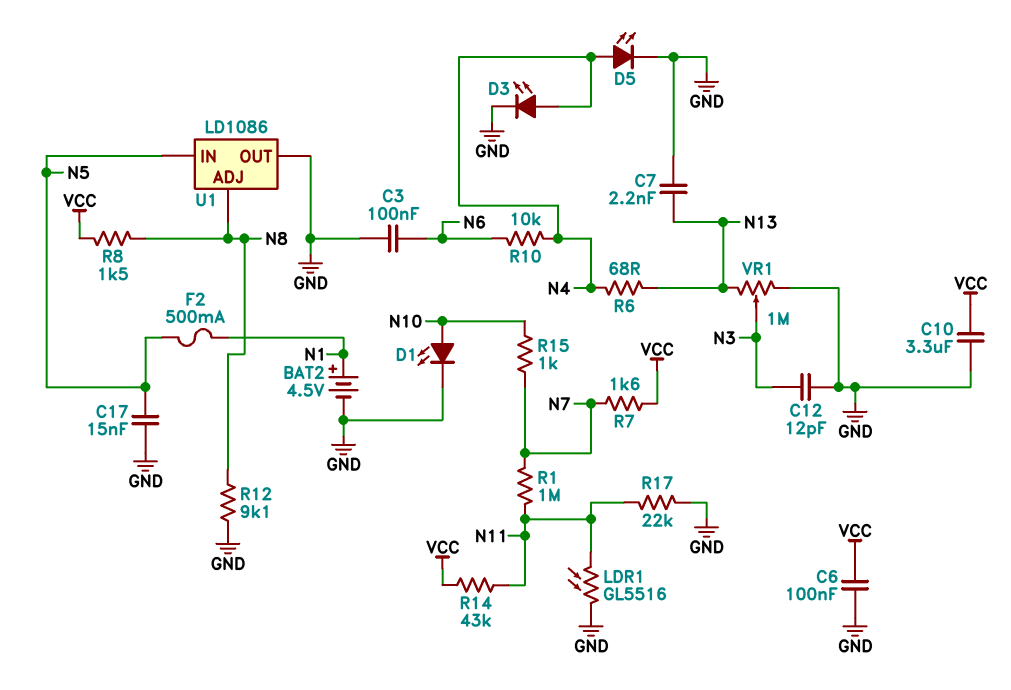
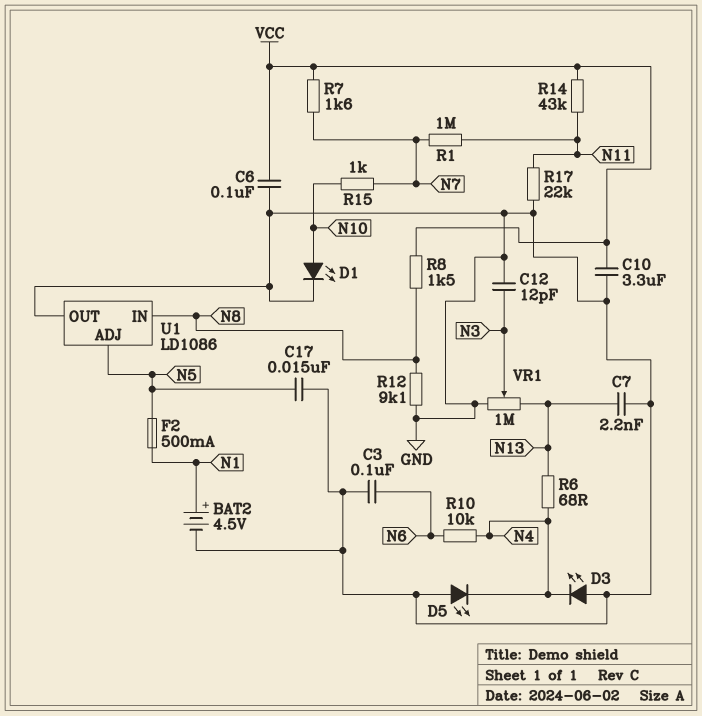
D3: LED (A N4, K GND) -> LED (A GND, K N4)
D5: LED (A N4, K GND) -> LED (A GND, K N4)
LDR1: GL5516 (GND, N11) -> none
U1 pin ADJ: N8 -> N5
U1 pin IN: N5 -> N8

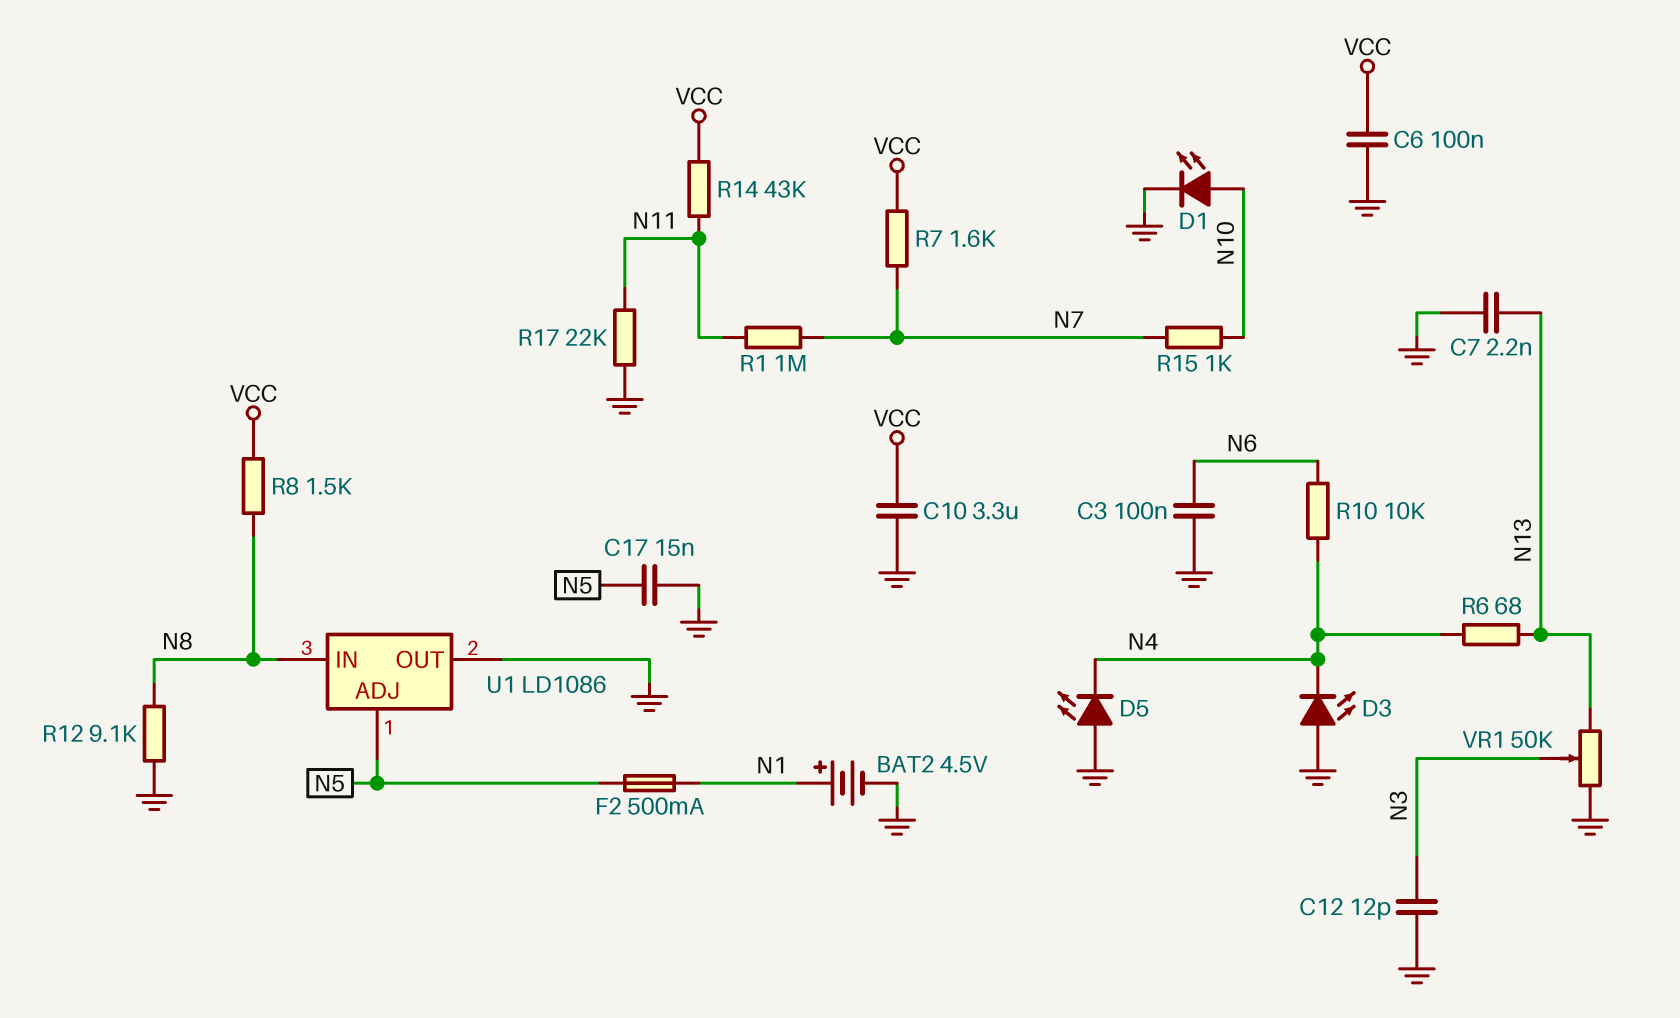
VR1: 1M (GND, N13, wiper N3) -> 50k (GND, N13, wiper N3)

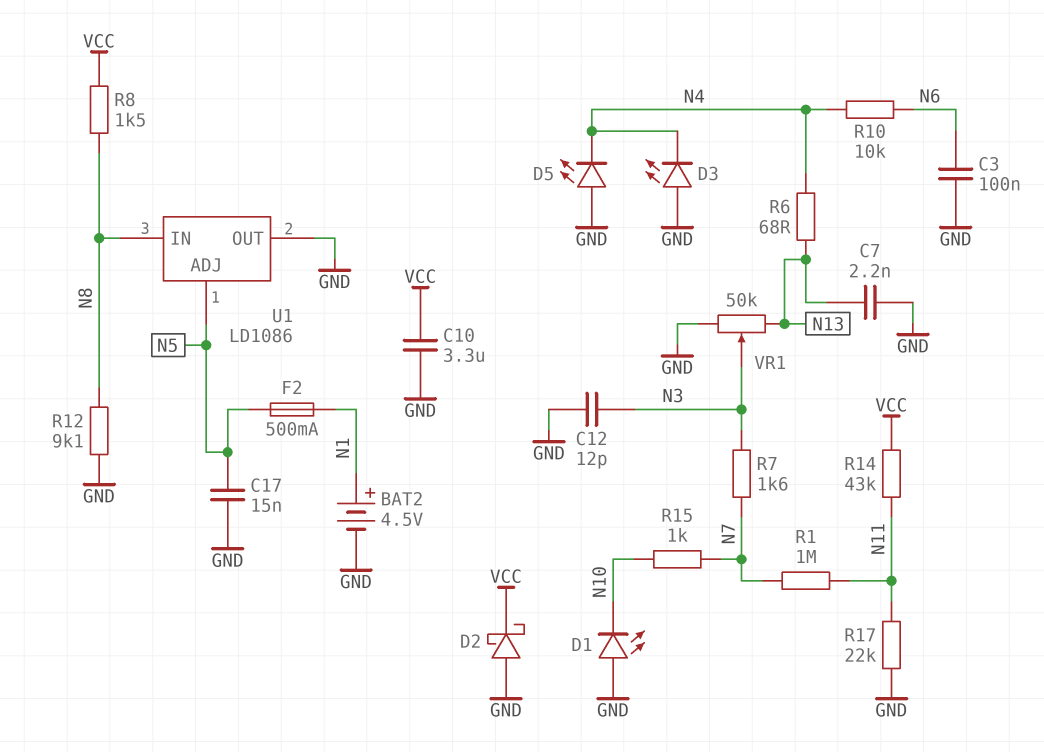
C6: 100nF (GND, VCC) -> none
D1: LED (A N10, K GND) -> LED (A GND, K N10)
D2: none -> schottky (A GND, K VCC)
R7: 1.6k (N7, VCC) -> 1.6k (N3, N7)

